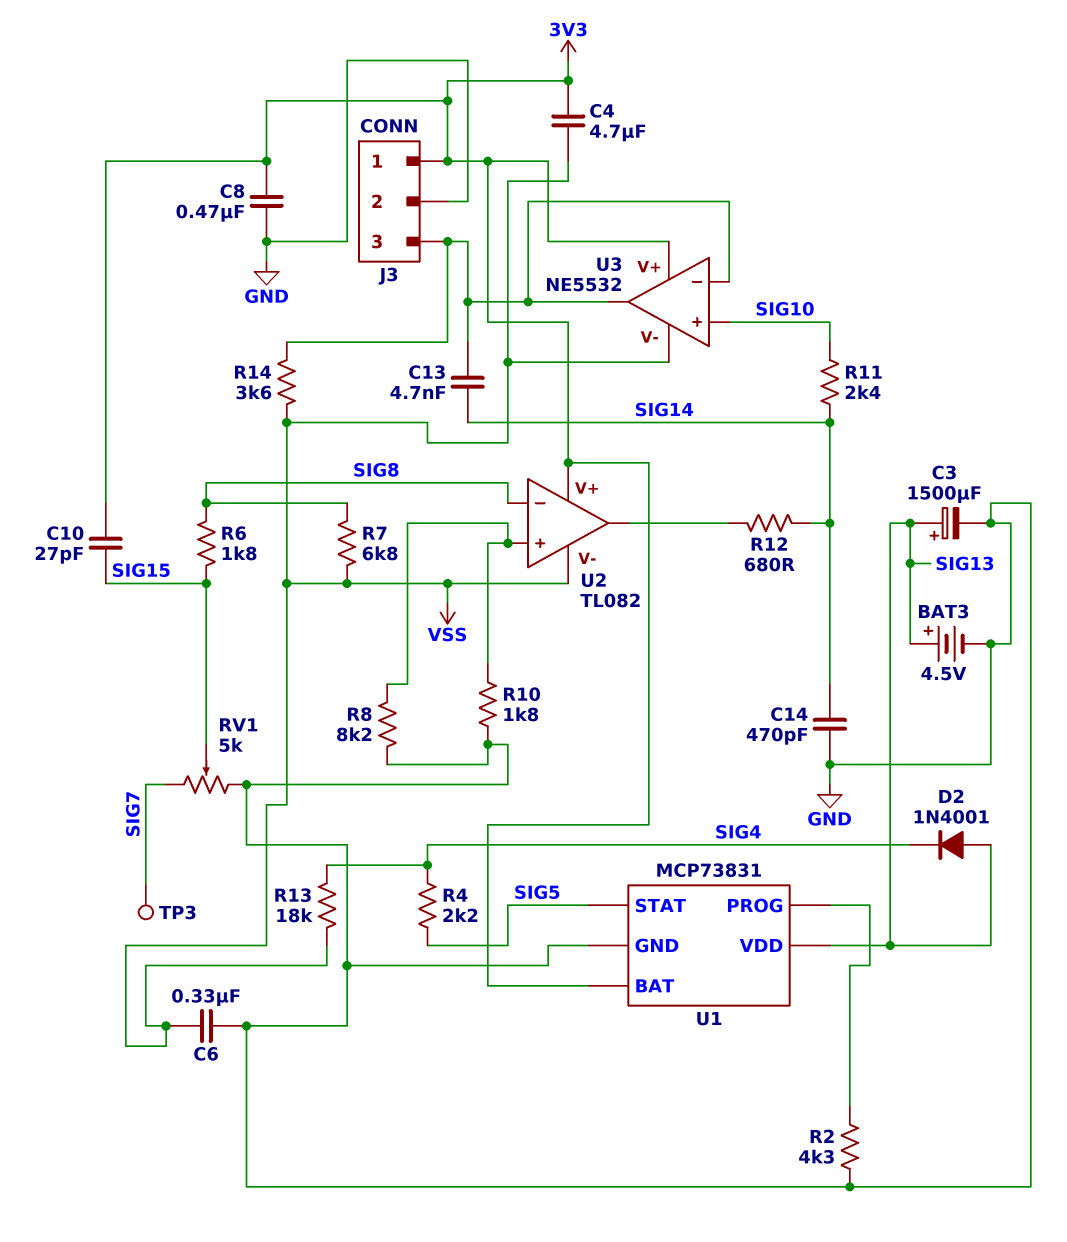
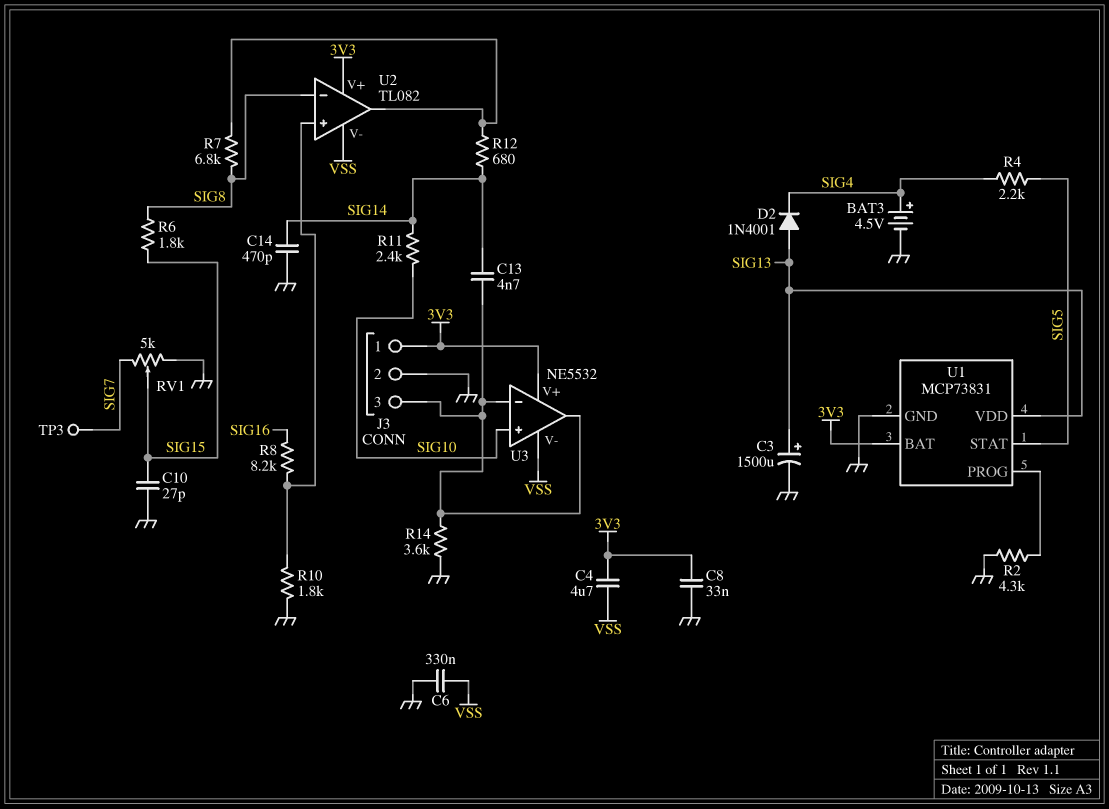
BAT3: 4.5V (plus SIG13, minus GND) -> 4.5V (plus SIG4, minus GND)
C8: 470nF (3V3, GND) -> 33nF (3V3, GND)
C10: 27pF (3V3, SIG15) -> 27pF (GND, SIG15)
R7: 6.8k (SIG8, VSS) -> 6.8k (SIG8, U2/out)
R8: 8.2k (GND, U2/in+) -> 8.2k (SIG16, U2/in+)
R13: 18k (SIG4, VSS) -> none
R14: 3.6k (J3/3, VSS) -> 3.6k (GND, J3/3)

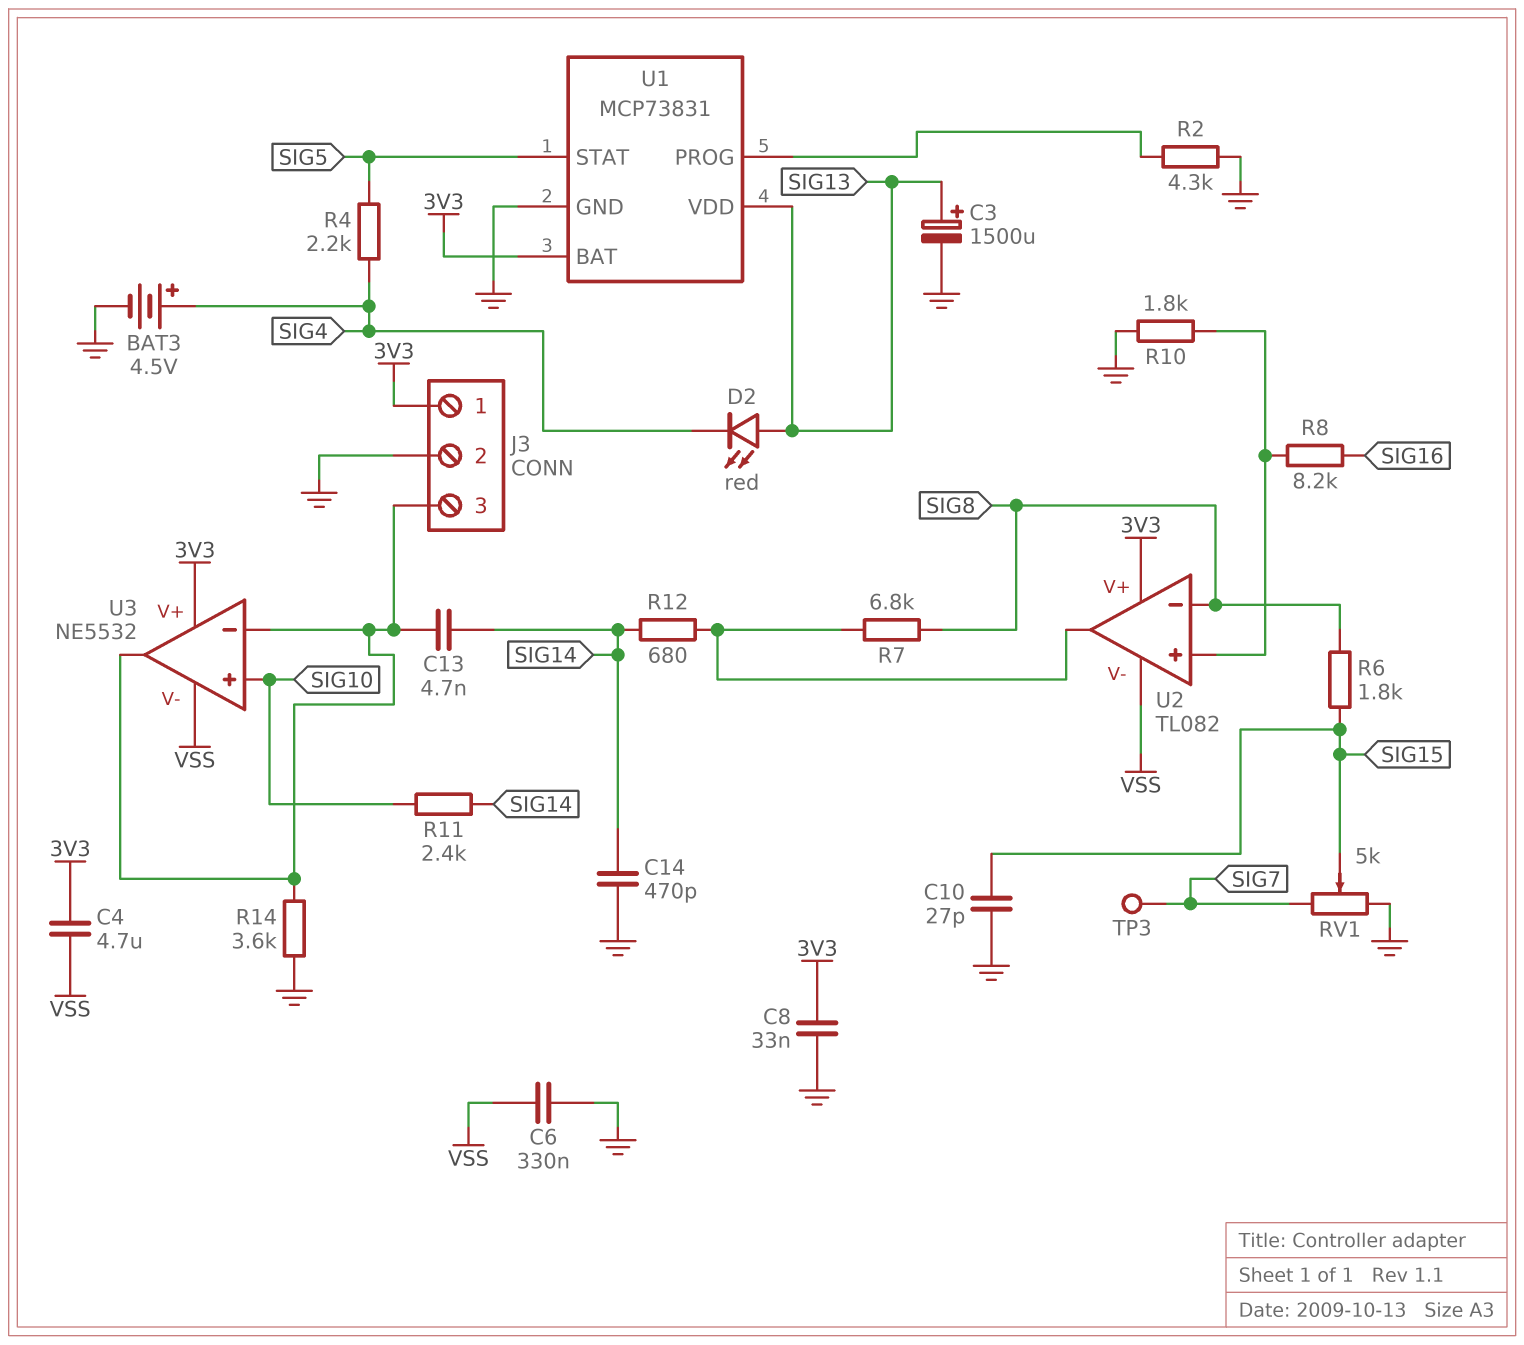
D2: diode 1N4001 (A SIG13, K SIG4) -> LED red (A SIG13, K SIG4)

